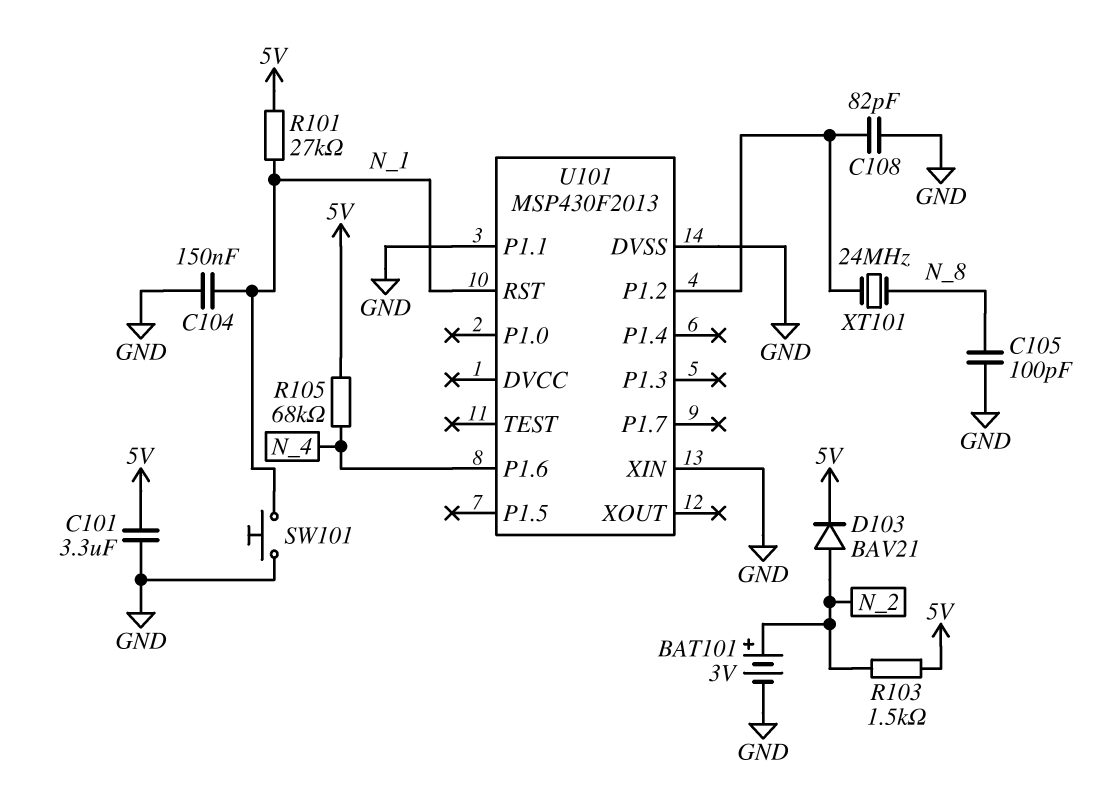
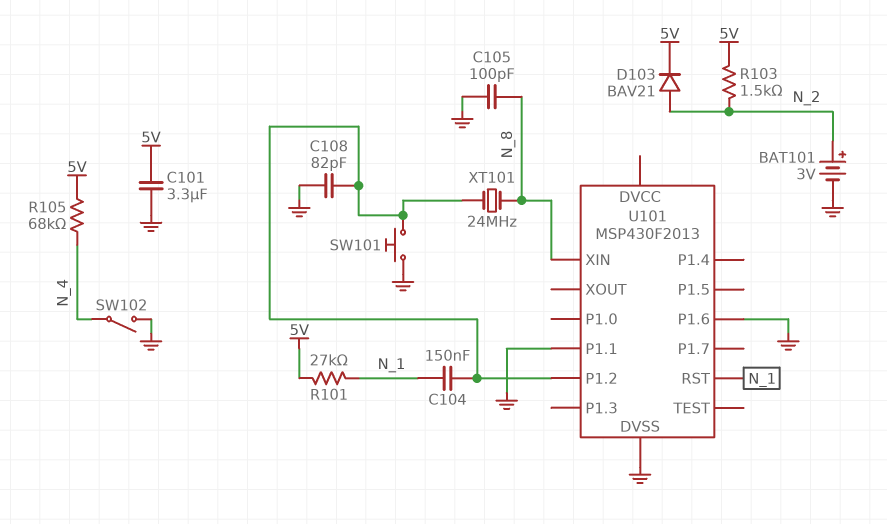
C104: 150nF (GND, N_1) -> 150nF (N_1, U101/P1.2)
SW101: button (GND, N_1) -> button (GND, U101/P1.2)
SW102: none -> switch (GND, N_4)
U101 pin P1.6: N_4 -> GND
U101 pin XIN: GND -> N_8

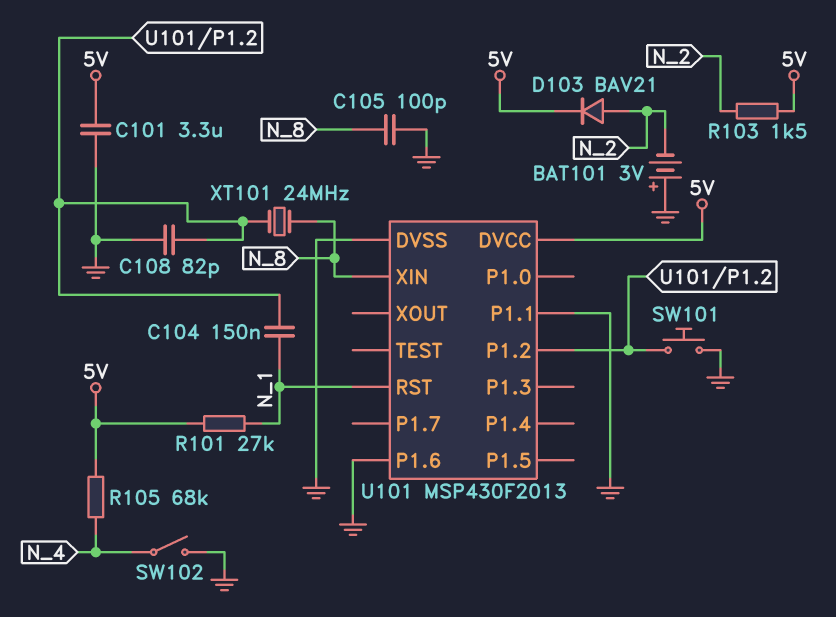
BAT101: 3V (plus N_2, minus GND) -> 3V (plus GND, minus N_2)
U101 pin DVCC: none -> 5V

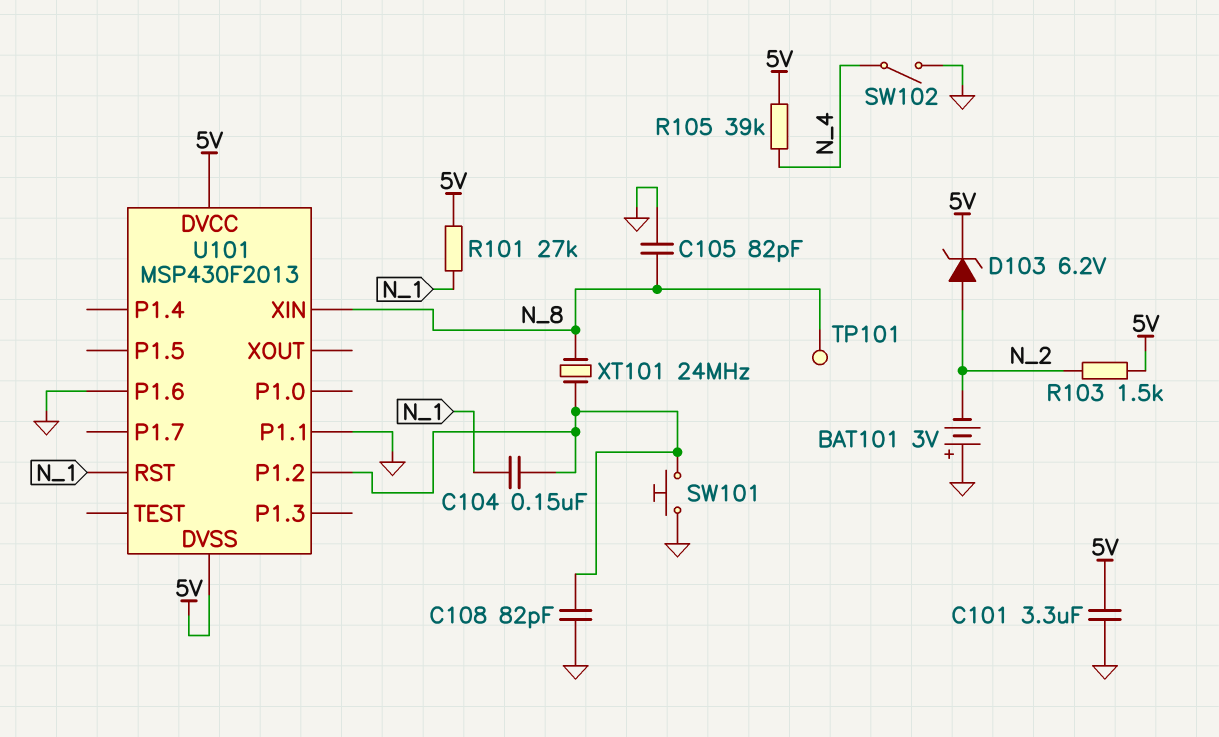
C105: 100pF (GND, N_8) -> 82pF (GND, N_8)
D103: diode BAV21 (A N_2, K 5V) -> zener 6.2V (A N_2, K 5V)
R105: 68k (5V, N_4) -> 39k (5V, N_4)
TP101: none -> test point (N_8)
U101 pin DVSS: GND -> 5V

